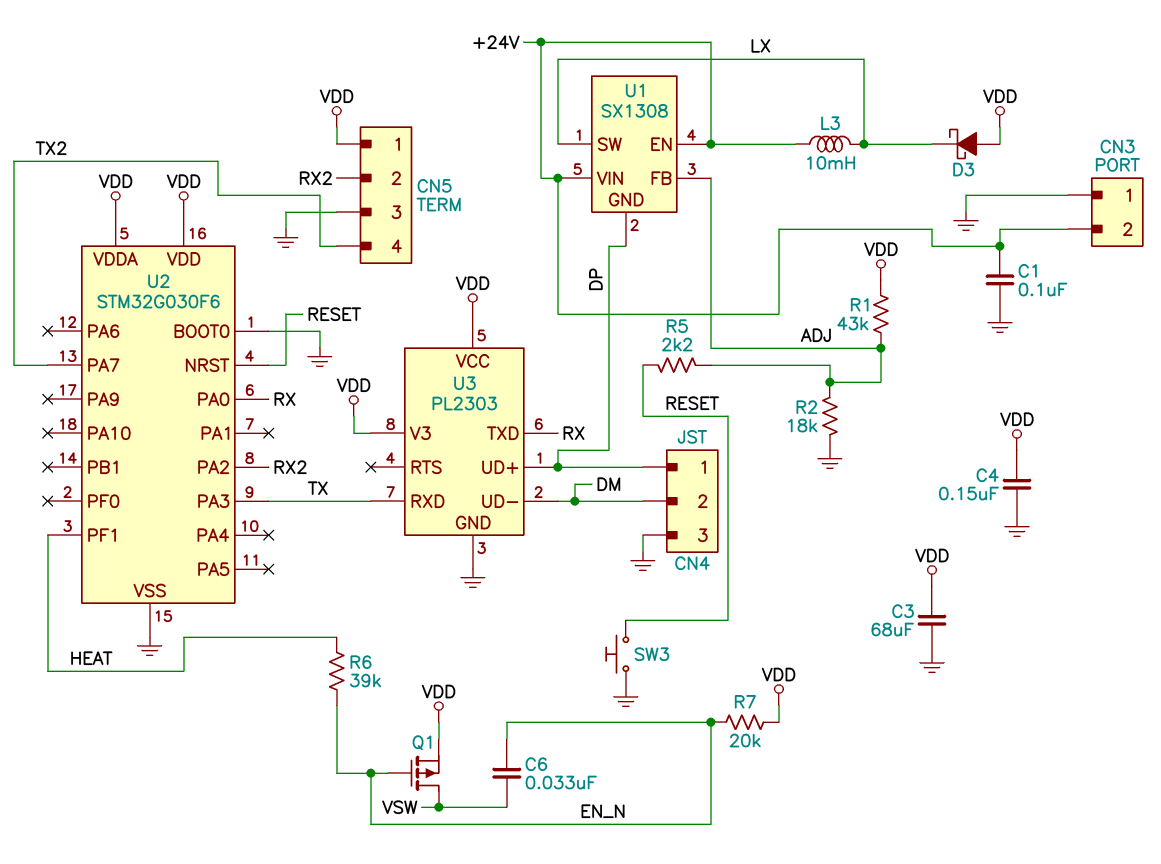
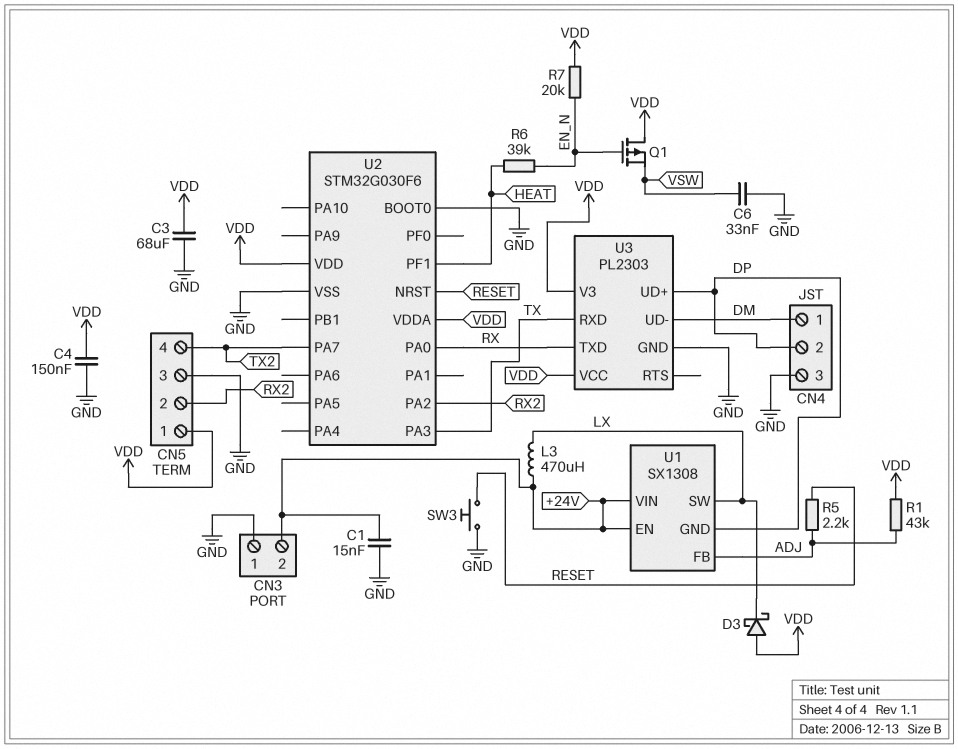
C1: 100nF (+24V, GND) -> 15nF (+24V, GND)
C6: 33nF (EN_N, VSW) -> 33nF (GND, VSW)
CN4 pin 1: DP -> DM
CN4 pin 2: DM -> DP
L3: 10mH (+24V, LX) -> 470uH (+24V, LX)
Q1: PMOS (G EN_N, D VSW, S VDD) -> PMOS (G EN_N, D VDD, S VSW)
R2: 18k (ADJ, GND) -> none

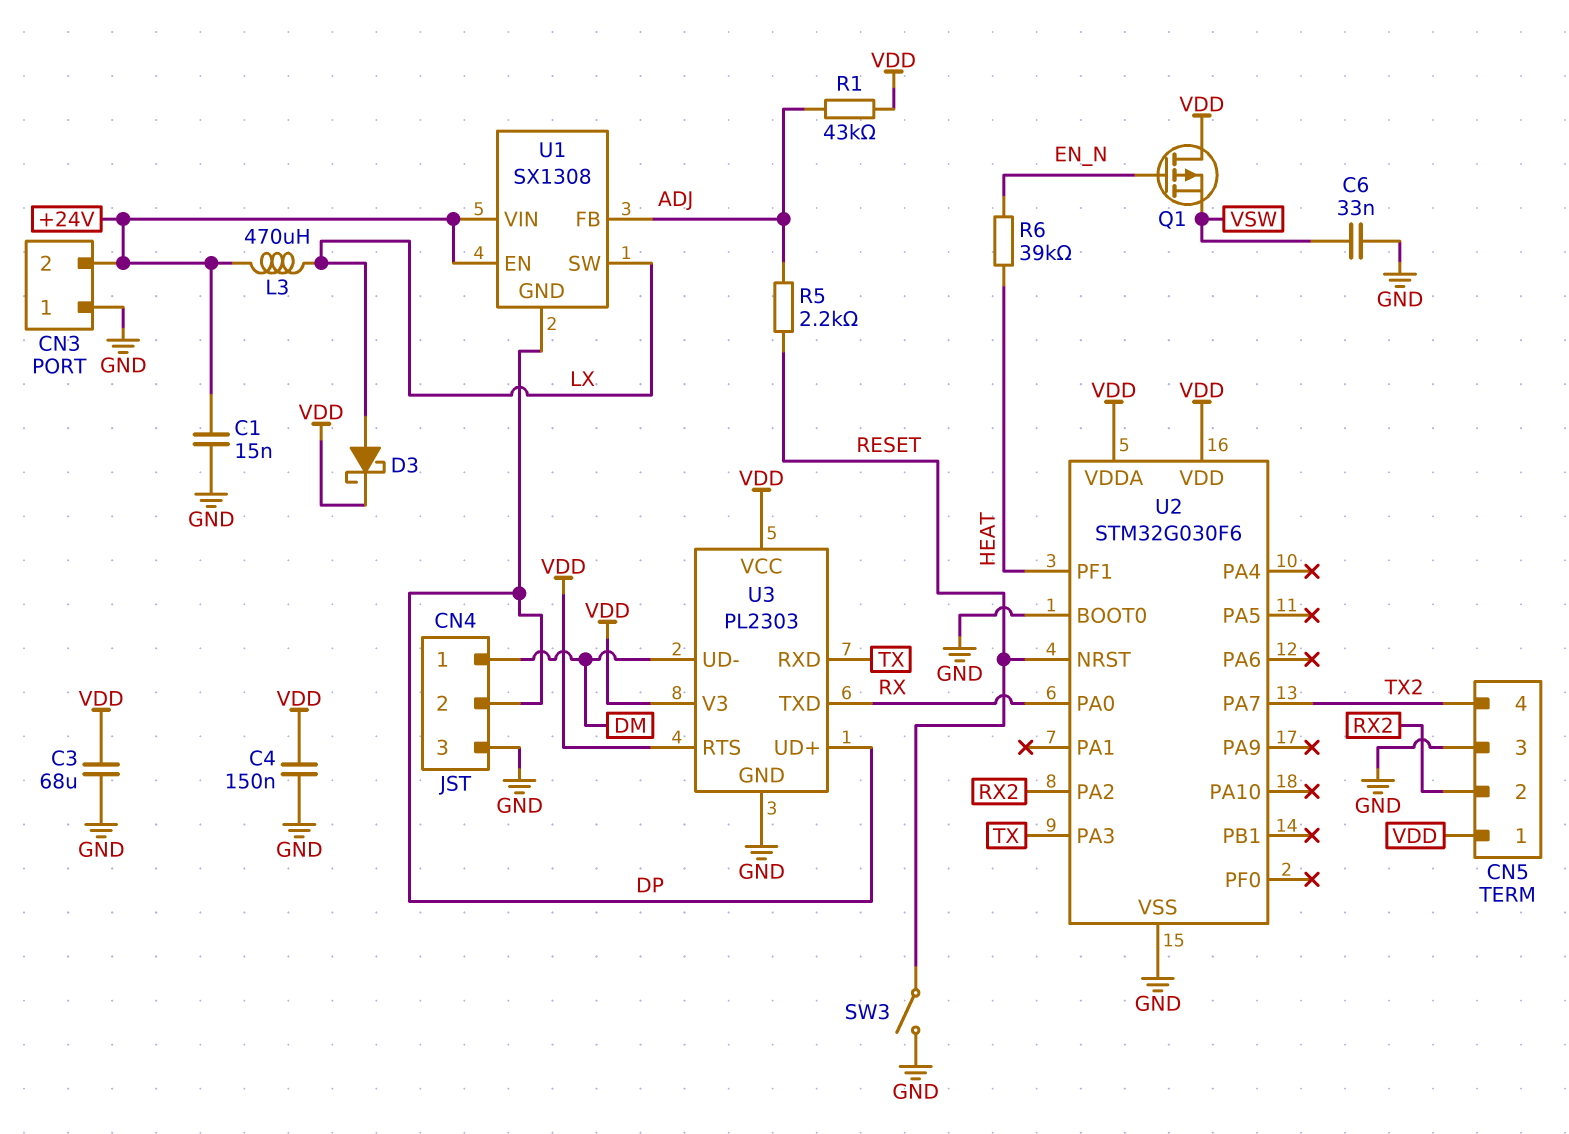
D3: schottky (A VDD, K LX) -> schottky (A LX, K VDD)
R7: 20k (EN_N, VDD) -> none
SW3: button (GND, RESET) -> switch (GND, RESET)
U3 pin RTS: none -> VDD

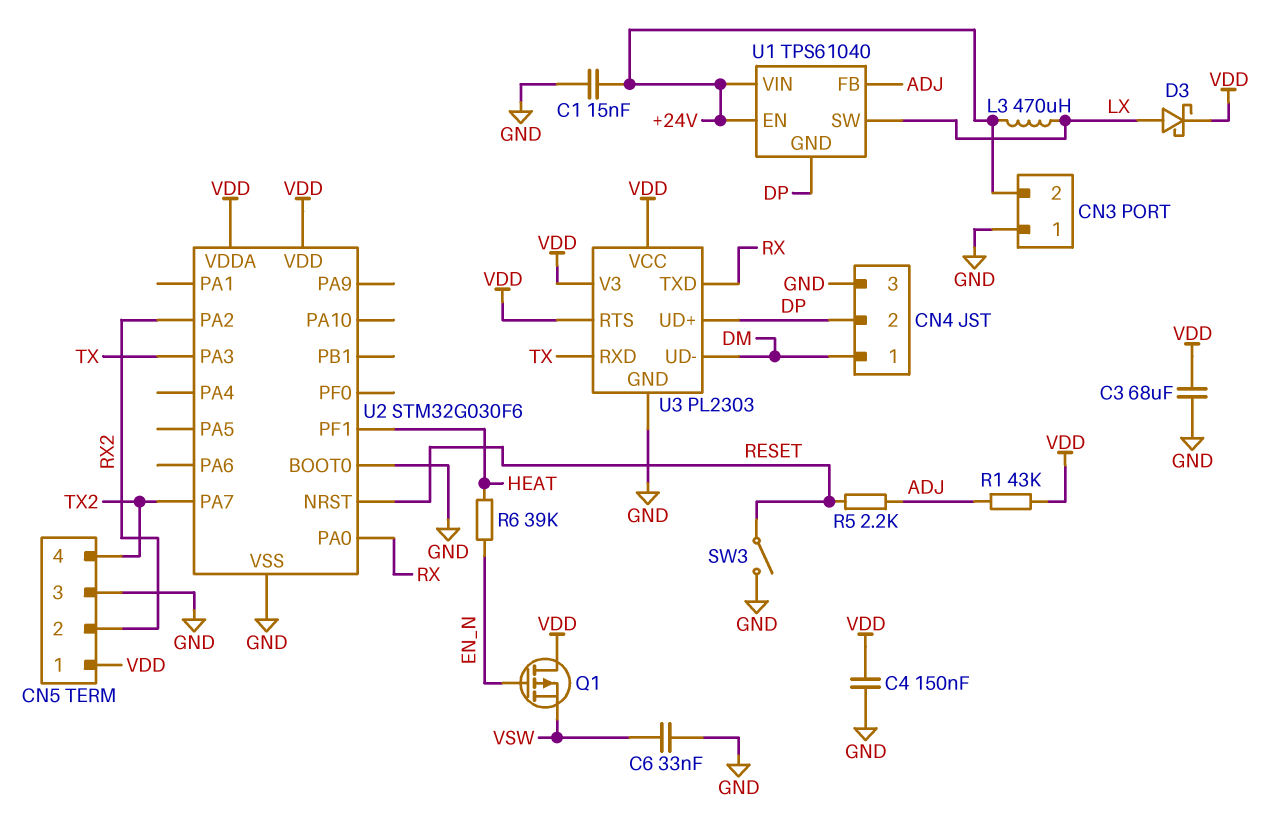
U1: SX1308 -> TPS61040

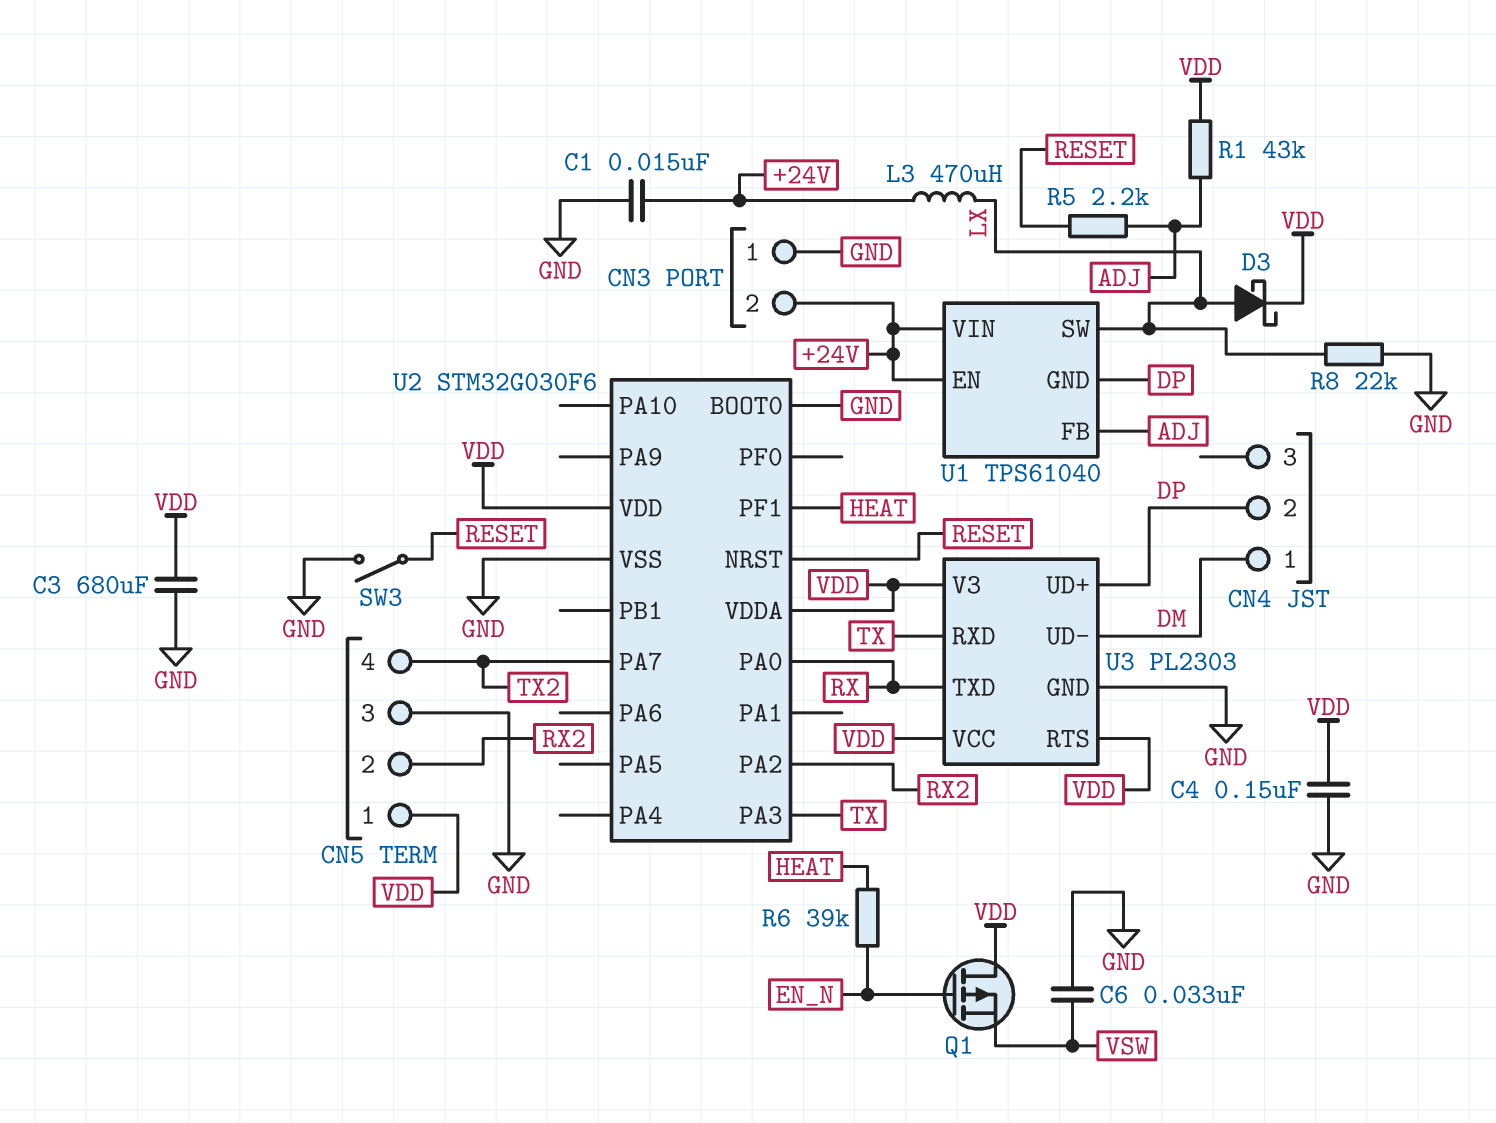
C3: 68uF (GND, VDD) -> 680uF (GND, VDD)
CN4 pin 3: GND -> none
R8: none -> 22k (GND, LX)

